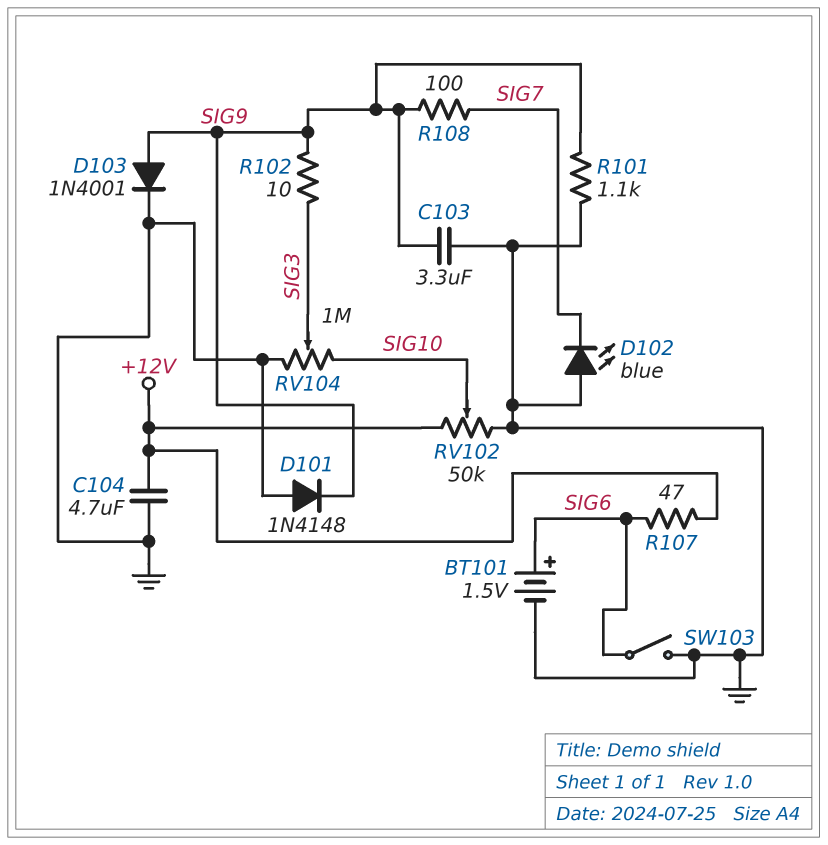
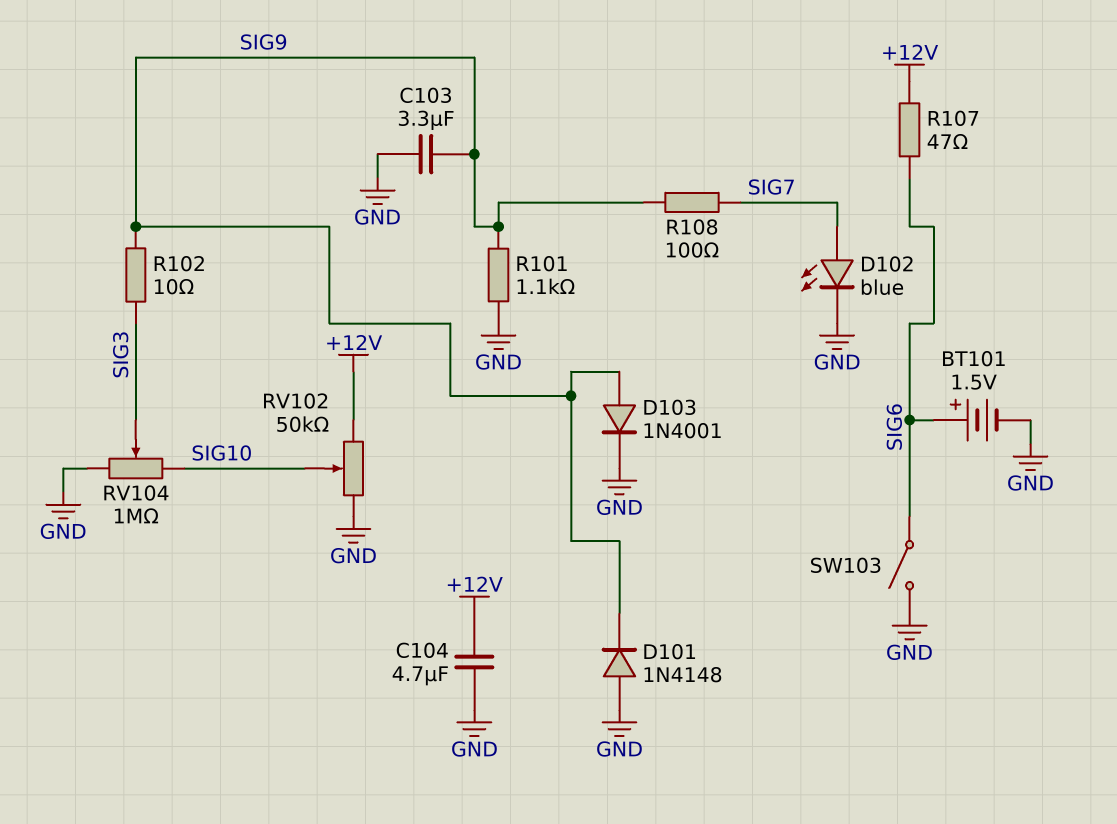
D102: LED blue (A GND, K SIG7) -> LED blue (A SIG7, K GND)

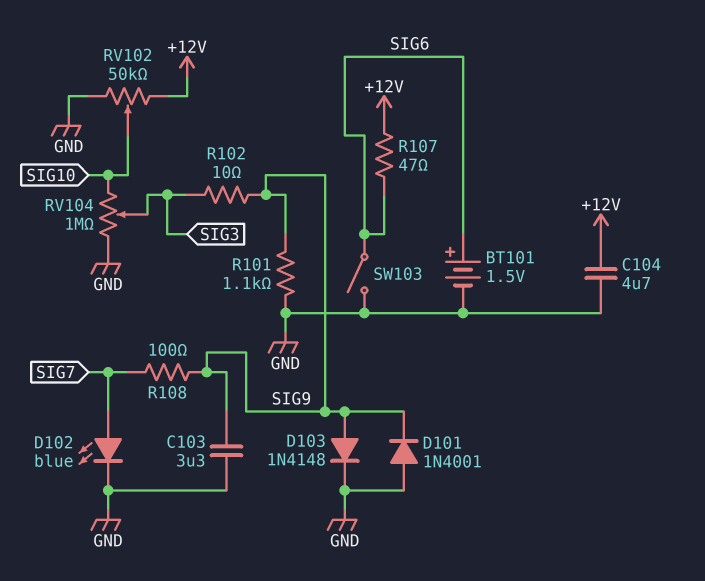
D101: diode 1N4148 (A GND, K SIG9) -> diode 1N4001 (A GND, K SIG9)
D103: diode 1N4001 (A SIG9, K GND) -> diode 1N4148 (A SIG9, K GND)

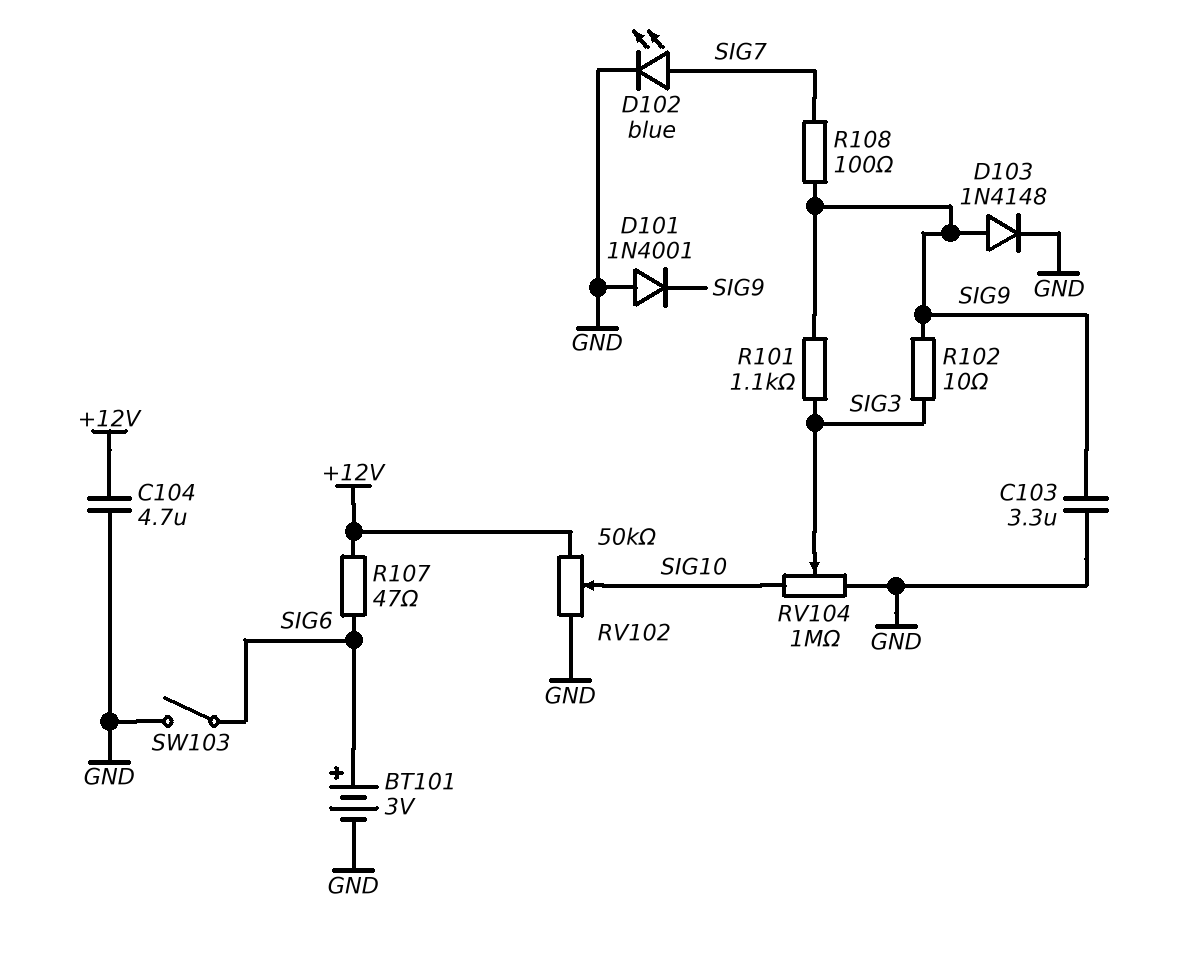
BT101: 1.5V (plus SIG6, minus GND) -> 3V (plus SIG6, minus GND)
R101: 1.1k (GND, SIG9) -> 1.1k (SIG3, SIG9)

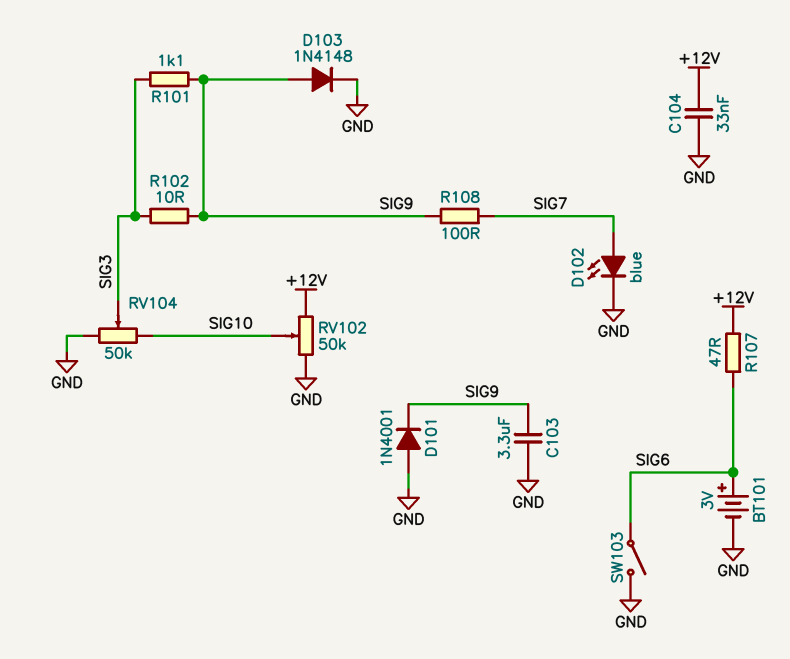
C104: 4.7uF (+12V, GND) -> 33nF (+12V, GND)
RV104: 1M (GND, SIG10, wiper SIG3) -> 50k (GND, SIG10, wiper SIG3)

